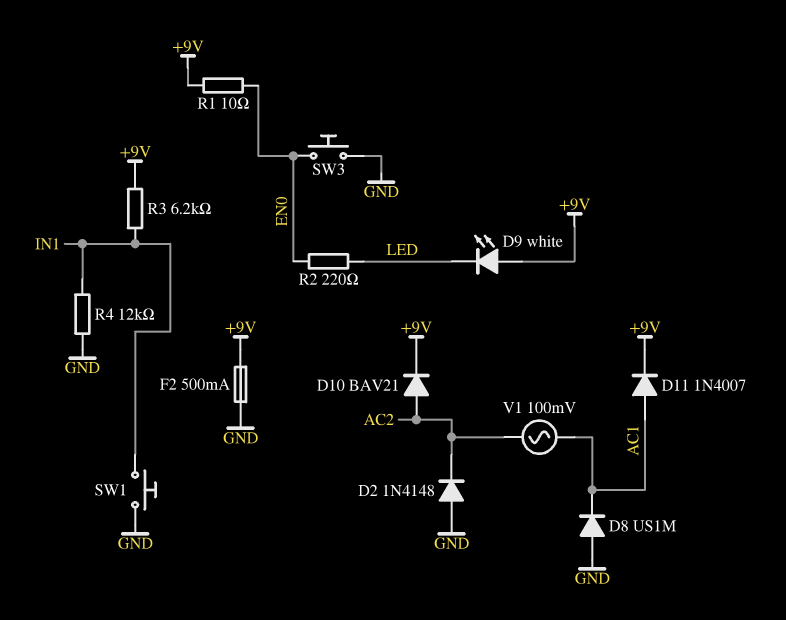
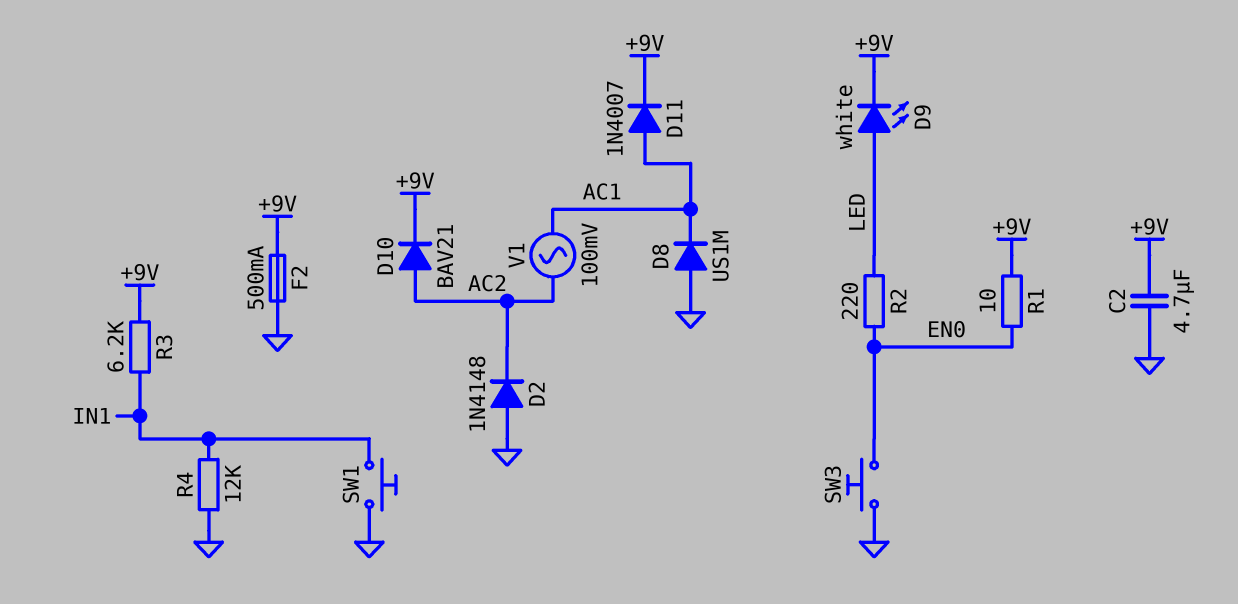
C2: none -> 4.7uF (+9V, GND)
D9: LED white (A +9V, K LED) -> LED white (A LED, K +9V)

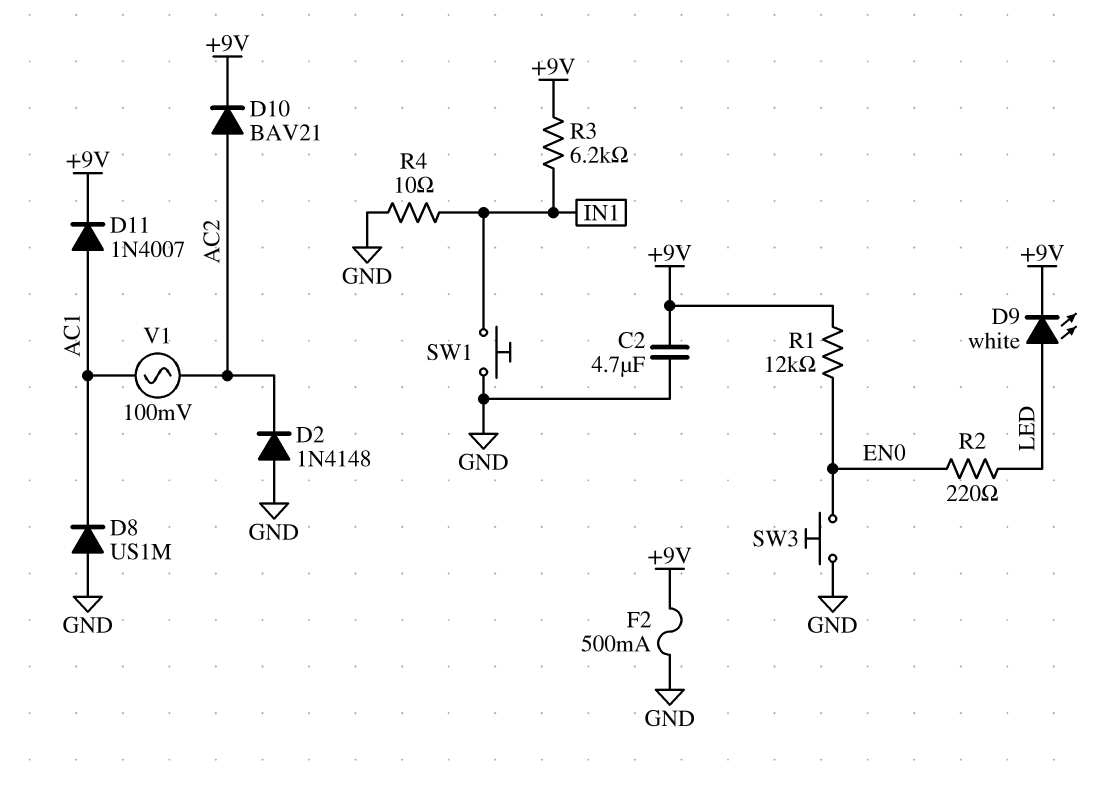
R1: 10 (+9V, EN0) -> 12k (+9V, EN0)
R4: 12k (GND, IN1) -> 10 (GND, IN1)

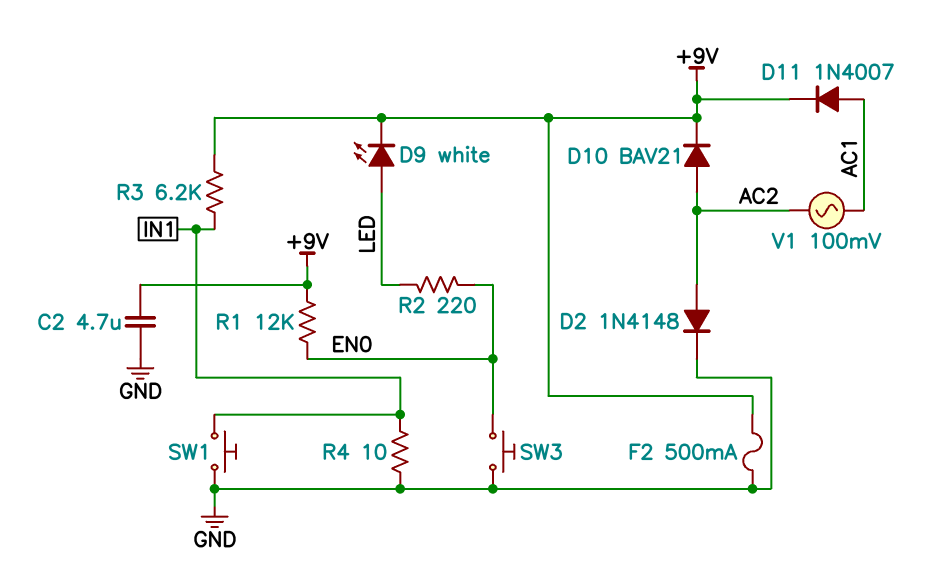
D2: diode 1N4148 (A GND, K AC2) -> diode 1N4148 (A AC2, K GND)
D8: diode US1M (A GND, K AC1) -> none

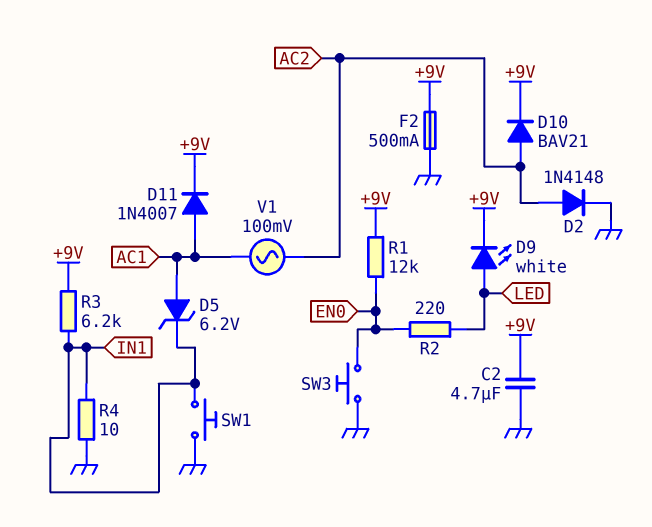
D5: none -> zener 6.2V (A AC1, K IN1)

